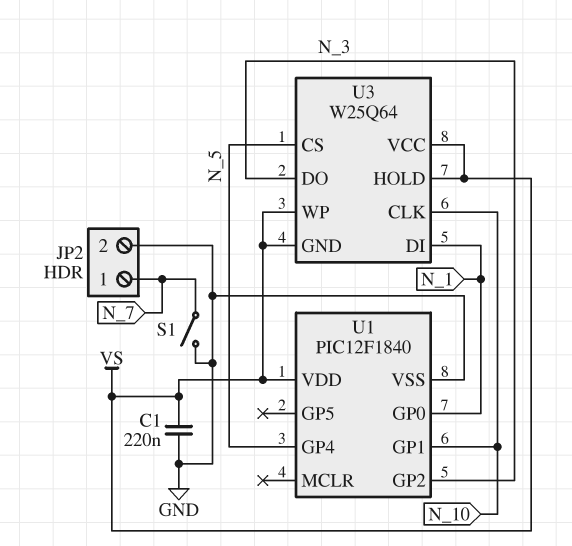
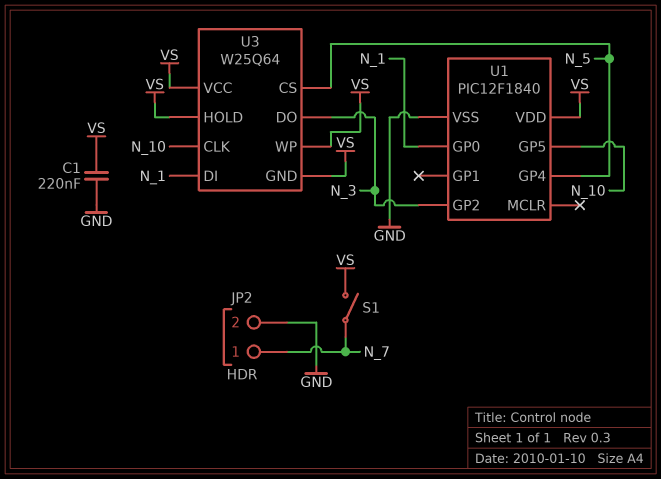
S1: switch (GND, N_7) -> switch (N_7, VS)
U1 pin GP1: N_10 -> none
U1 pin GP5: none -> N_10

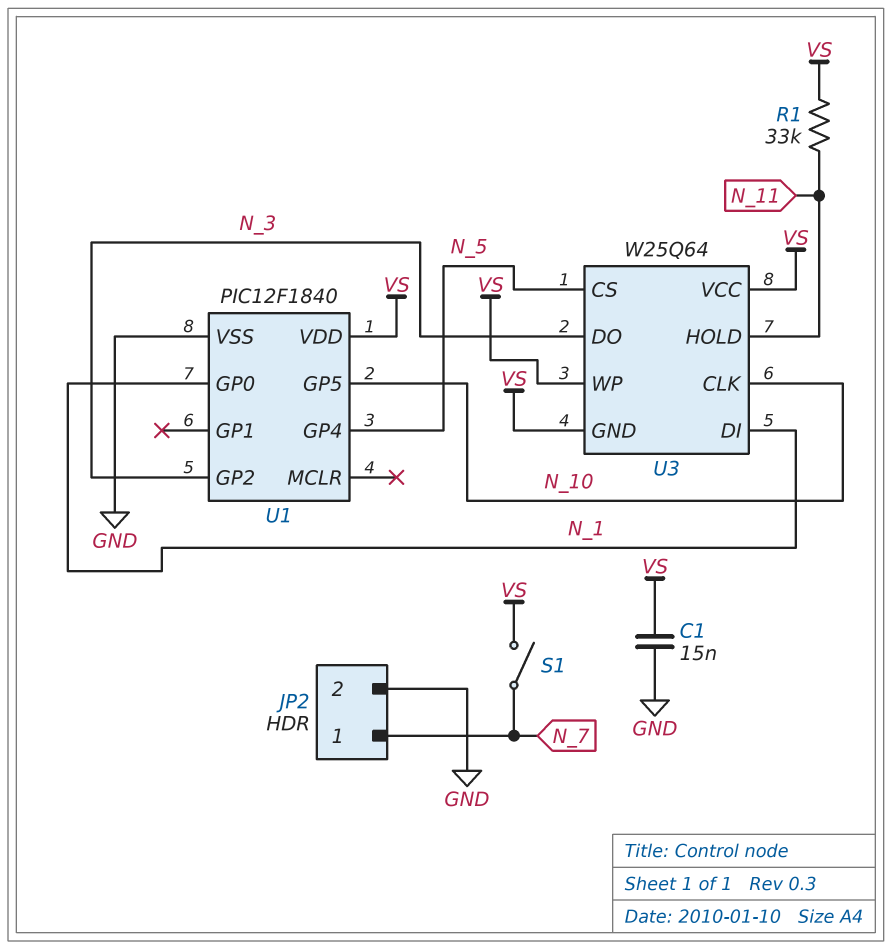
C1: 220nF (GND, VS) -> 15nF (GND, VS)
R1: none -> 33k (N_11, VS)
U3 pin HOLD: VS -> N_11

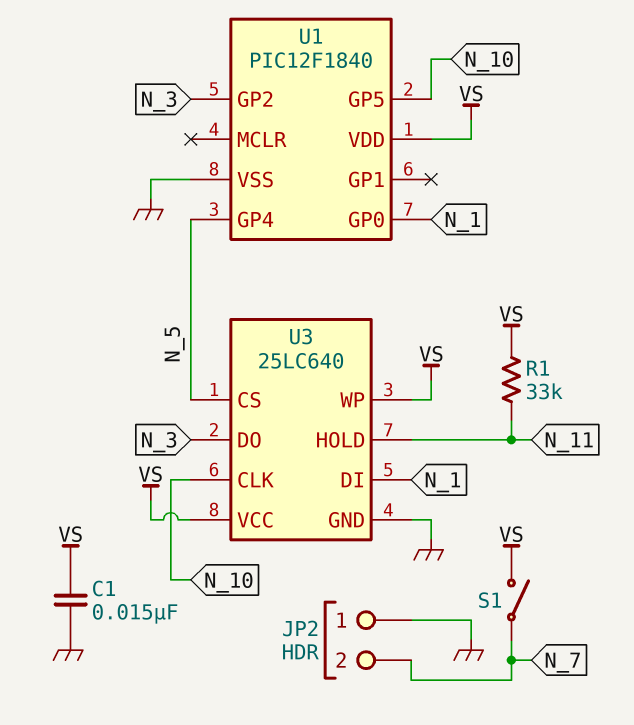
JP2 pin 1: N_7 -> GND
JP2 pin 2: GND -> N_7
U3: W25Q64 -> 25LC640
U3 pin GND: VS -> GND

